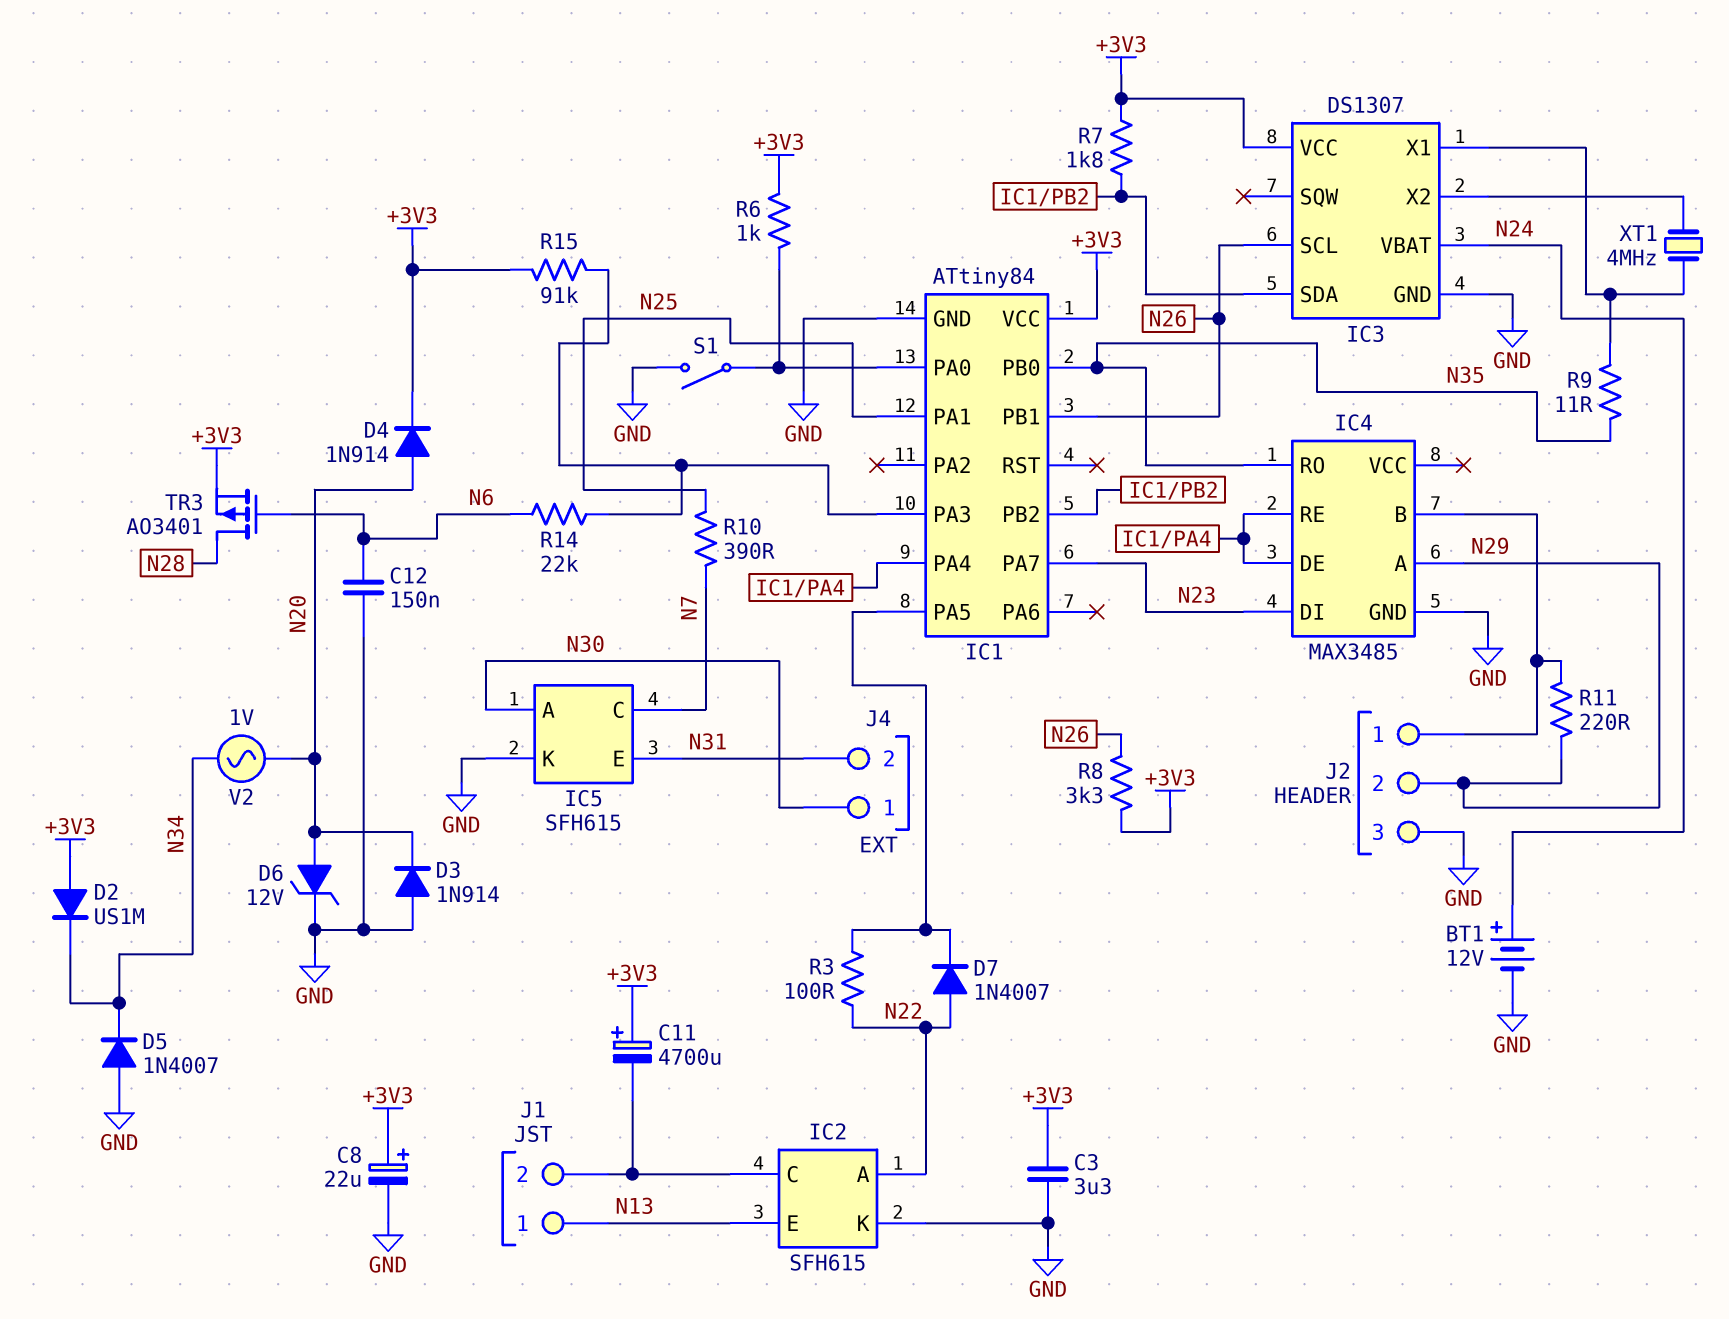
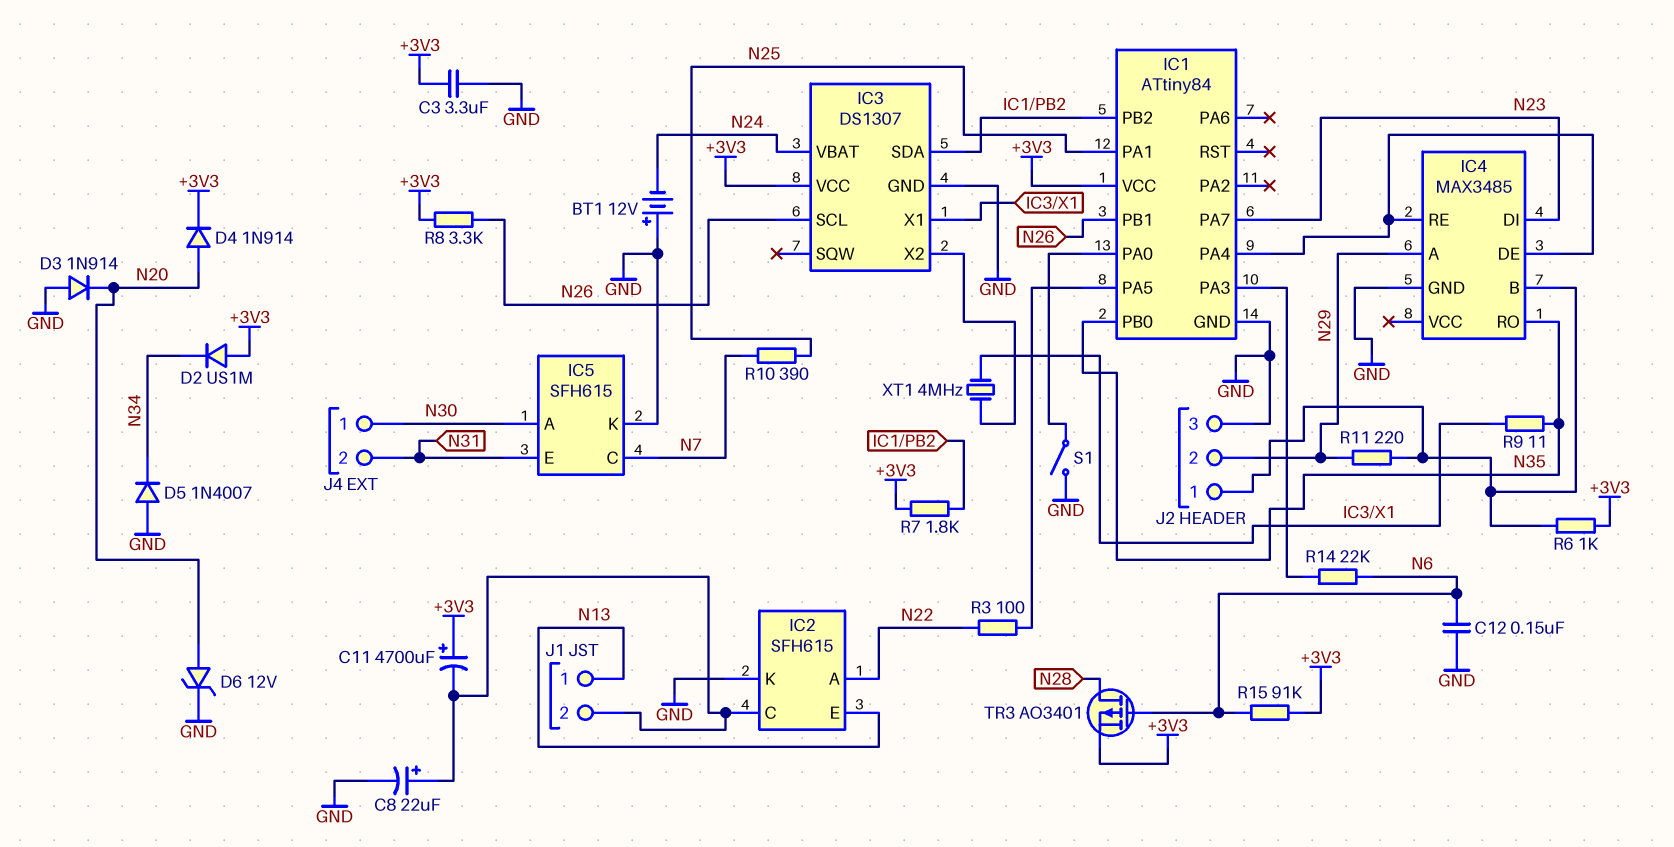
BT1: 12V (plus N24, minus GND) -> 12V (plus GND, minus N24)
C8: 22uF (plus +3V3, minus GND) -> 22uF (plus IC2/C, minus GND)
D7: diode 1N4007 (A N22, K IC1/PA5) -> none
R6: 1k (+3V3, IC1/PA0) -> 1k (+3V3, IC4/B)
R15: 91k (+3V3, IC1/PA3) -> 91k (+3V3, N6)
V2: AC 1V (N20, N34) -> none

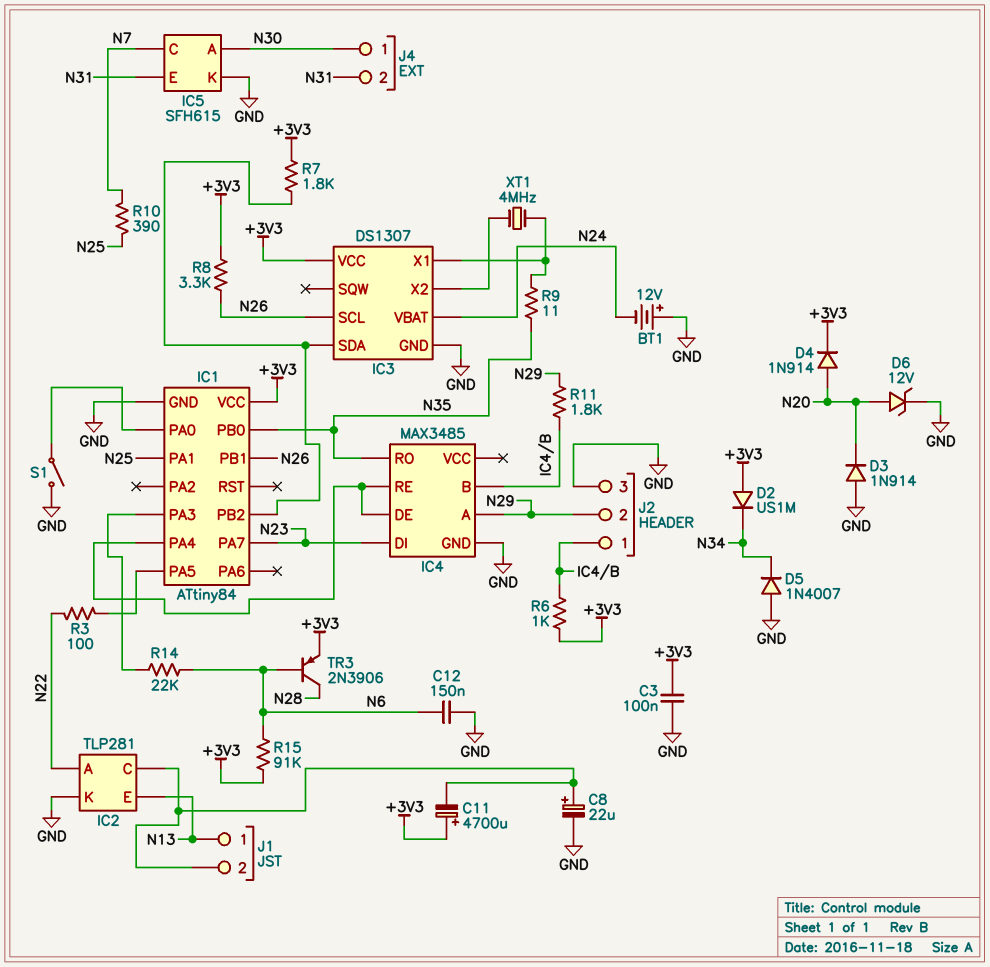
C3: 3.3uF (+3V3, GND) -> 100nF (+3V3, GND)
IC2: SFH615 -> TLP281
R11: 220 (IC4/B, N29) -> 1.8k (IC4/B, N29)
TR3: PMOS AO3401 (G N6, D N28, S +3V3) -> PNP 2N3906 (B N6, C N28, E +3V3)

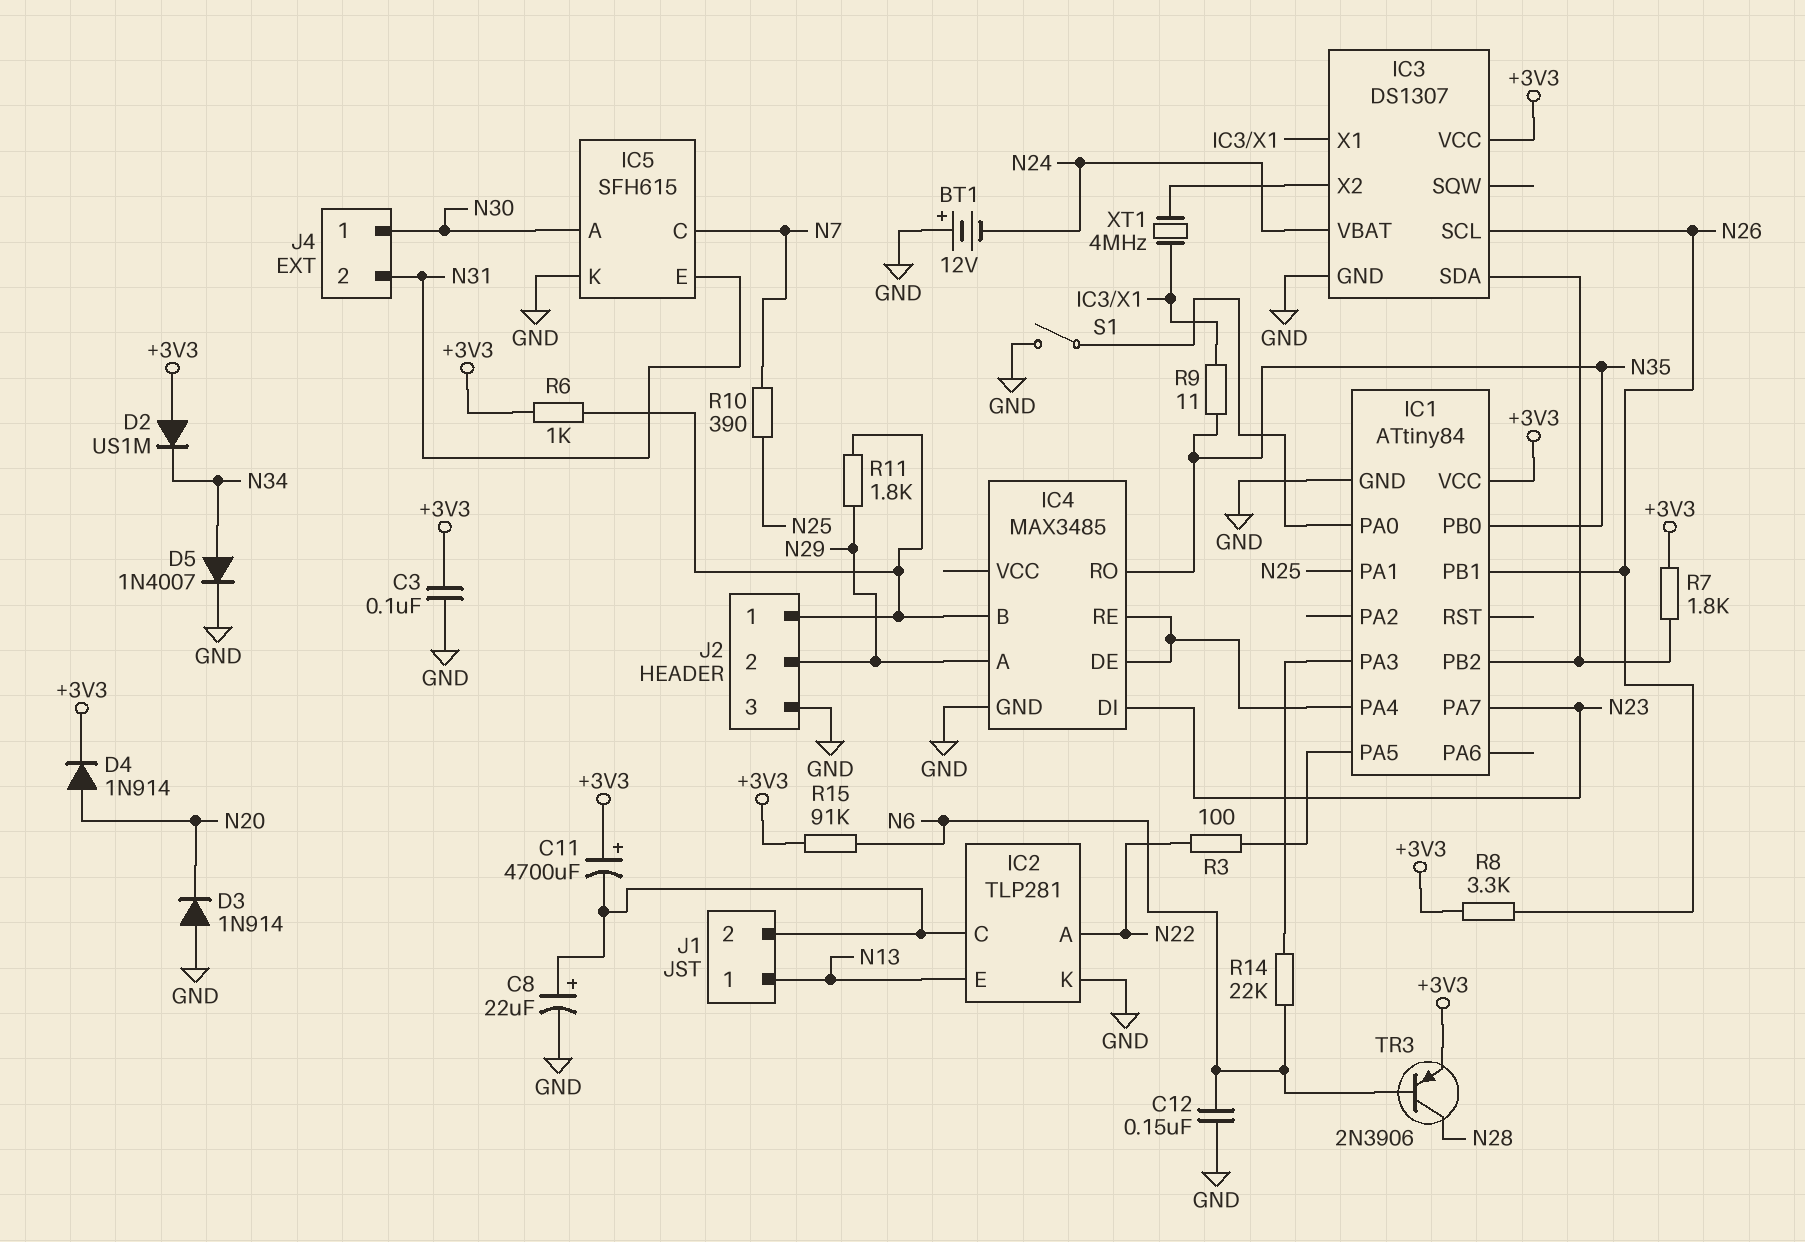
D5: diode 1N4007 (A GND, K N34) -> diode 1N4007 (A N34, K GND)
D6: zener 12V (A N20, K GND) -> none

